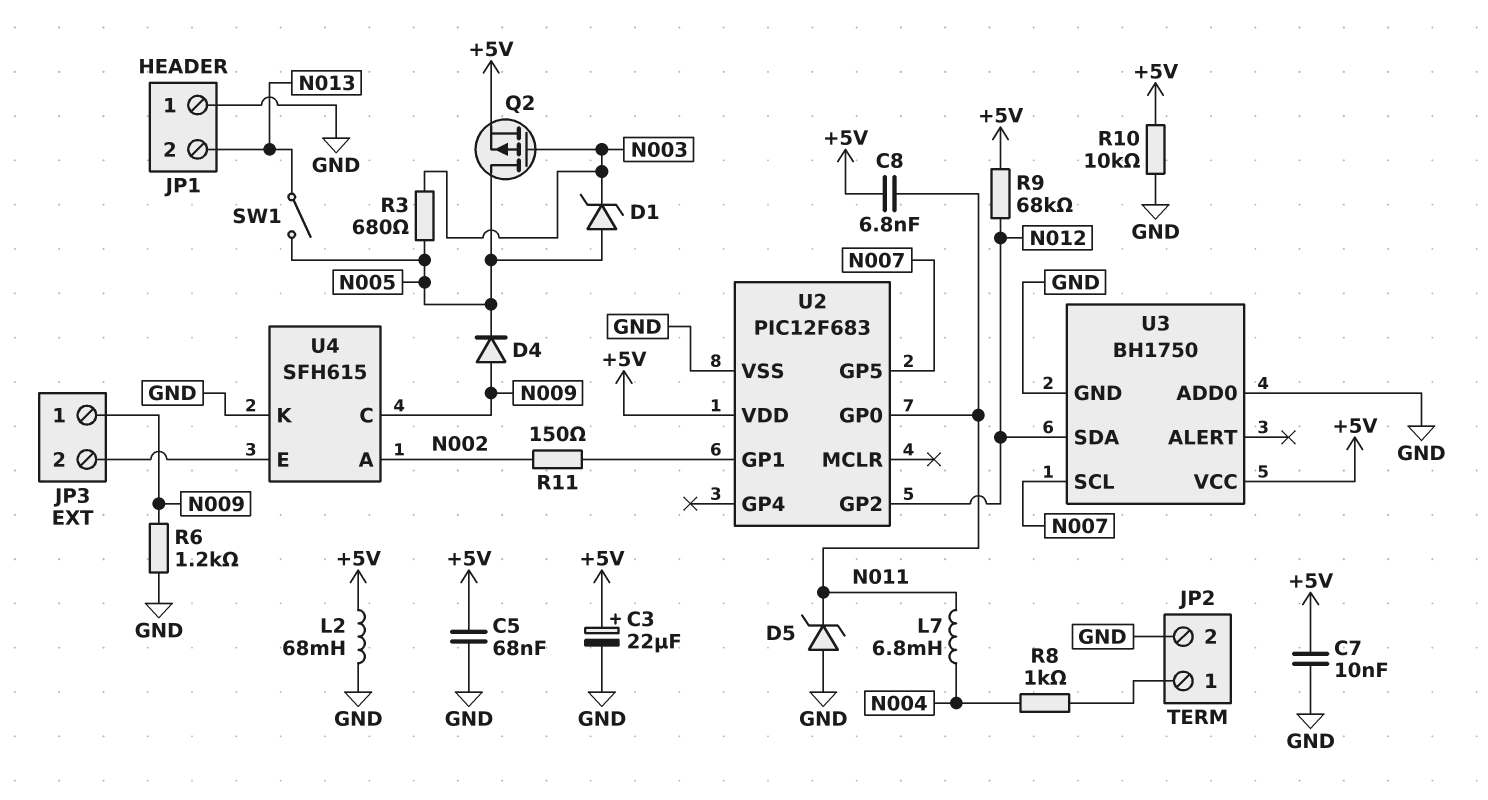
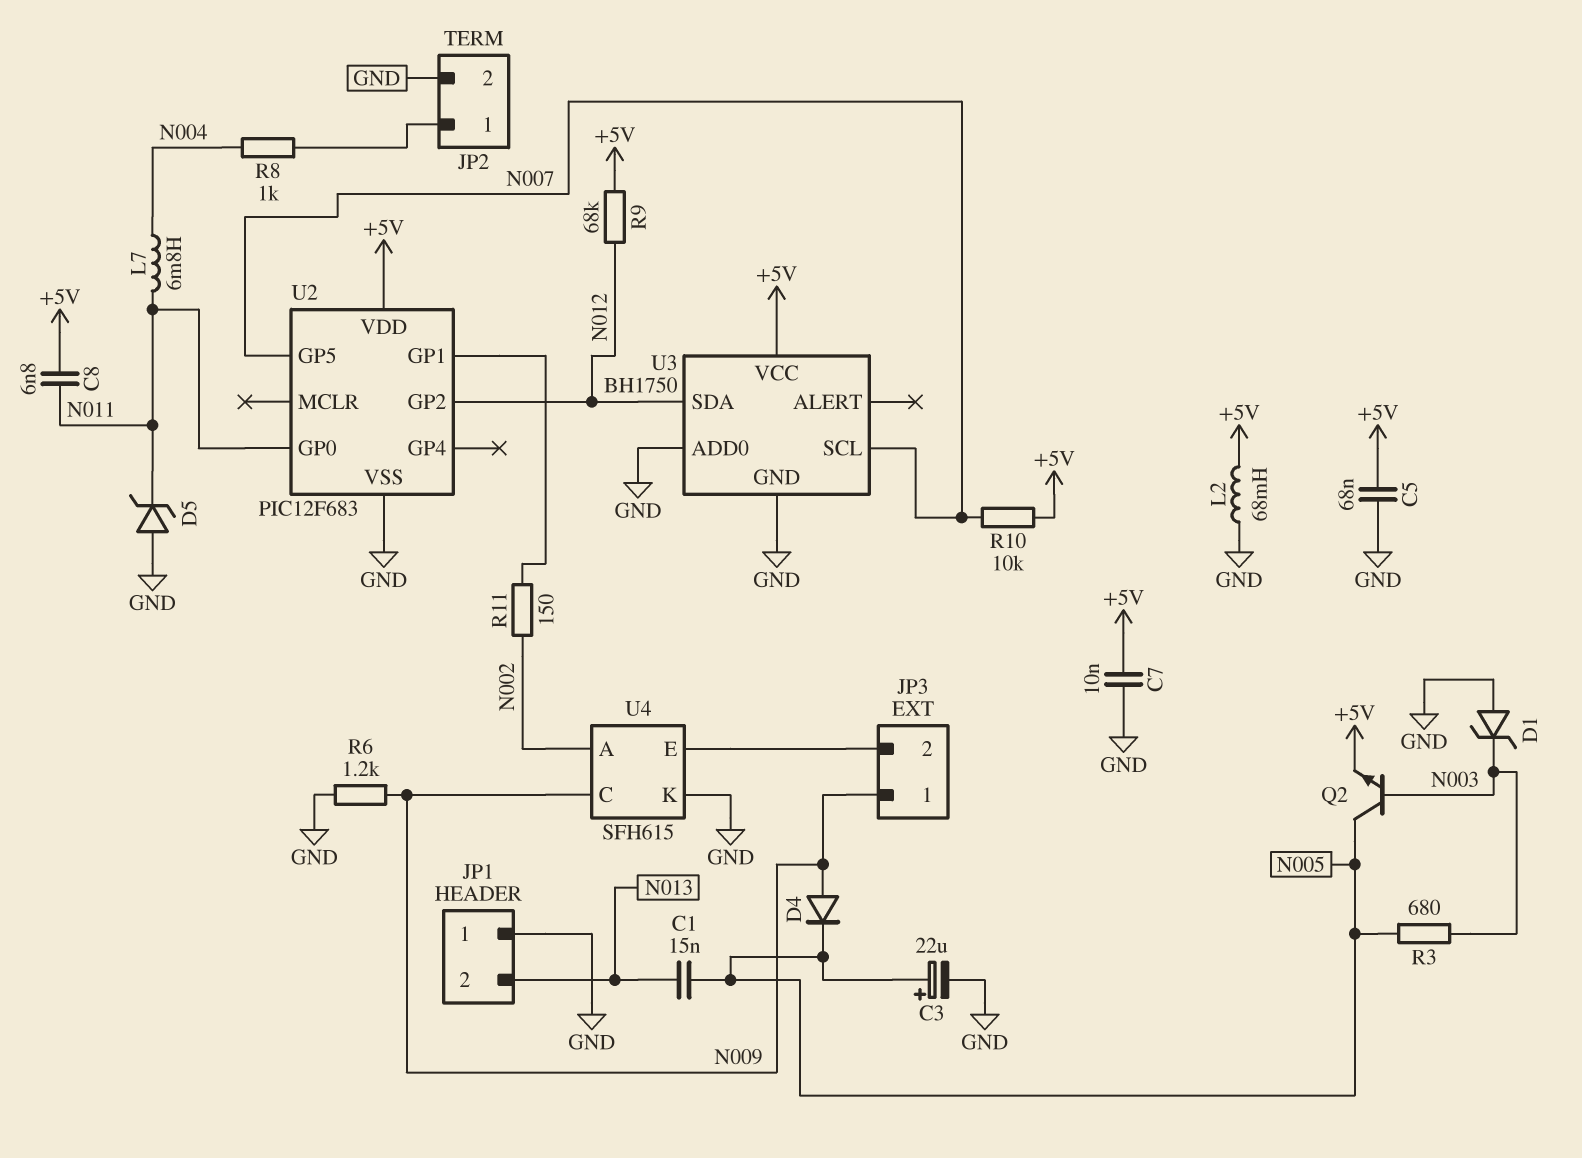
C1: none -> 15nF (N005, N013)
C3: 22uF (plus +5V, minus GND) -> 22uF (plus N005, minus GND)
D1: zener (A N005, K N003) -> zener (A GND, K N003)
Q2: PMOS (G N003, D N005, S +5V) -> NPN (B N003, C N005, E +5V)
R10: 10k (+5V, GND) -> 10k (+5V, N007)
SW1: switch (N005, N013) -> none

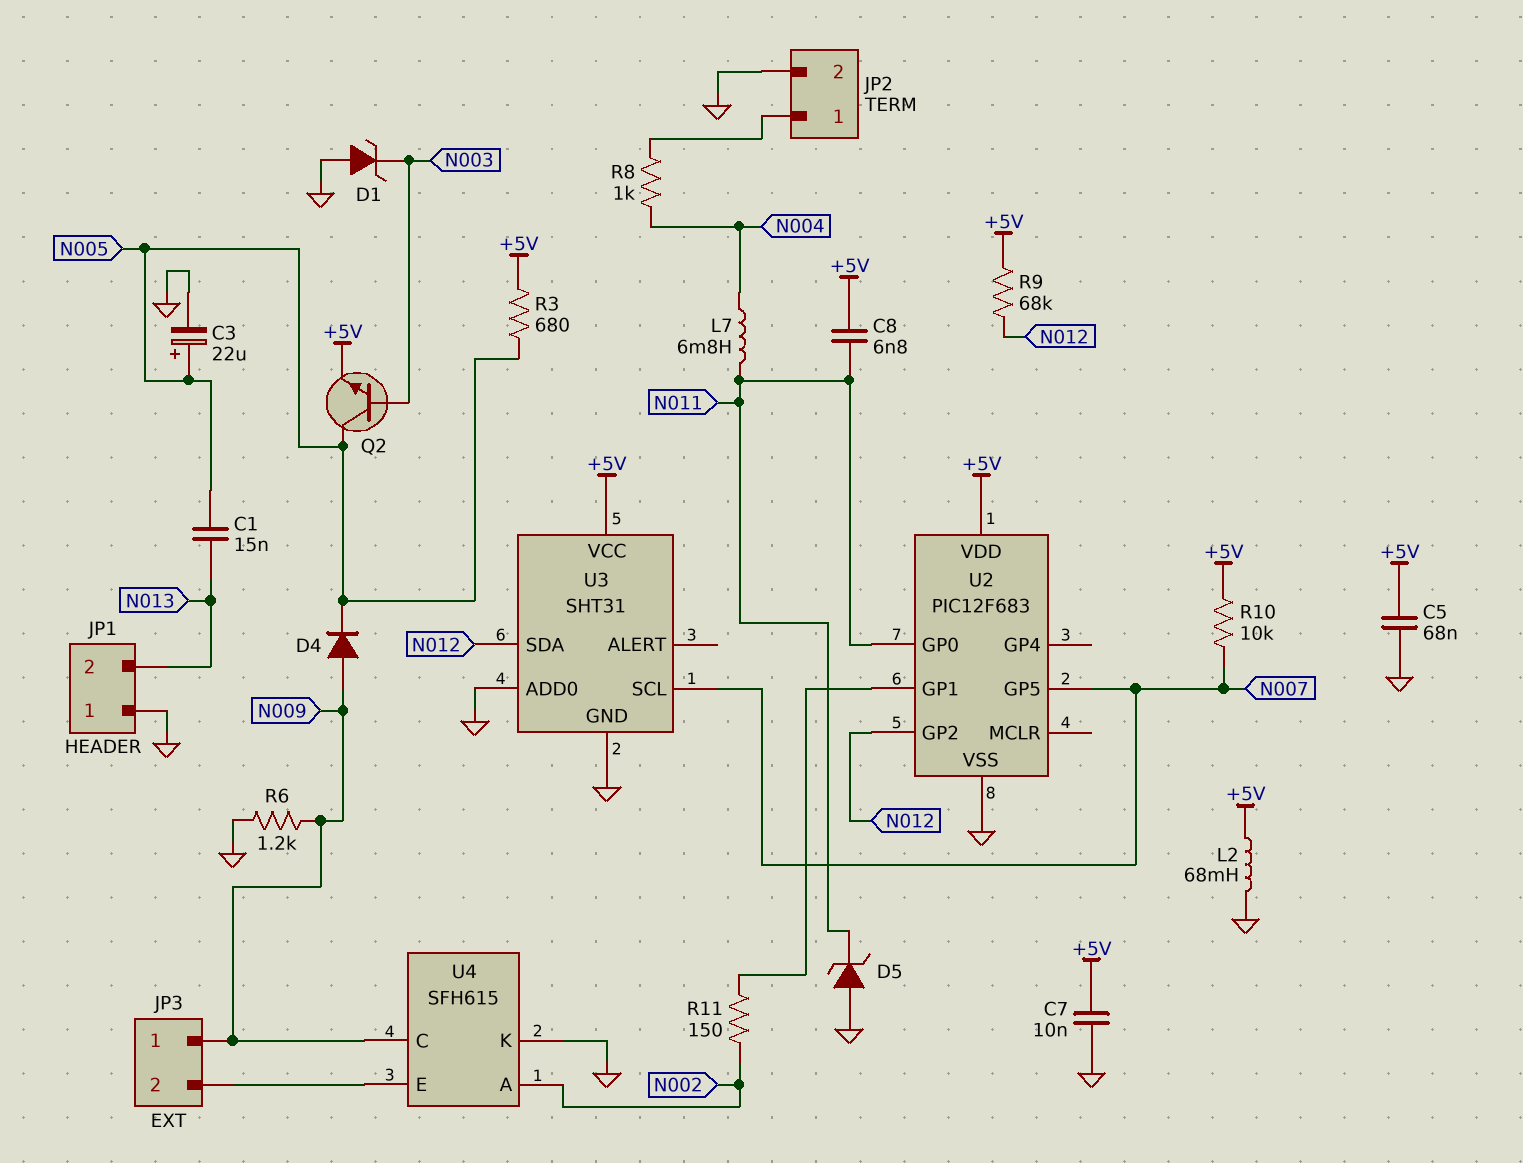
R3: 680 (N003, N005) -> 680 (+5V, N005)
U3: BH1750 -> SHT31

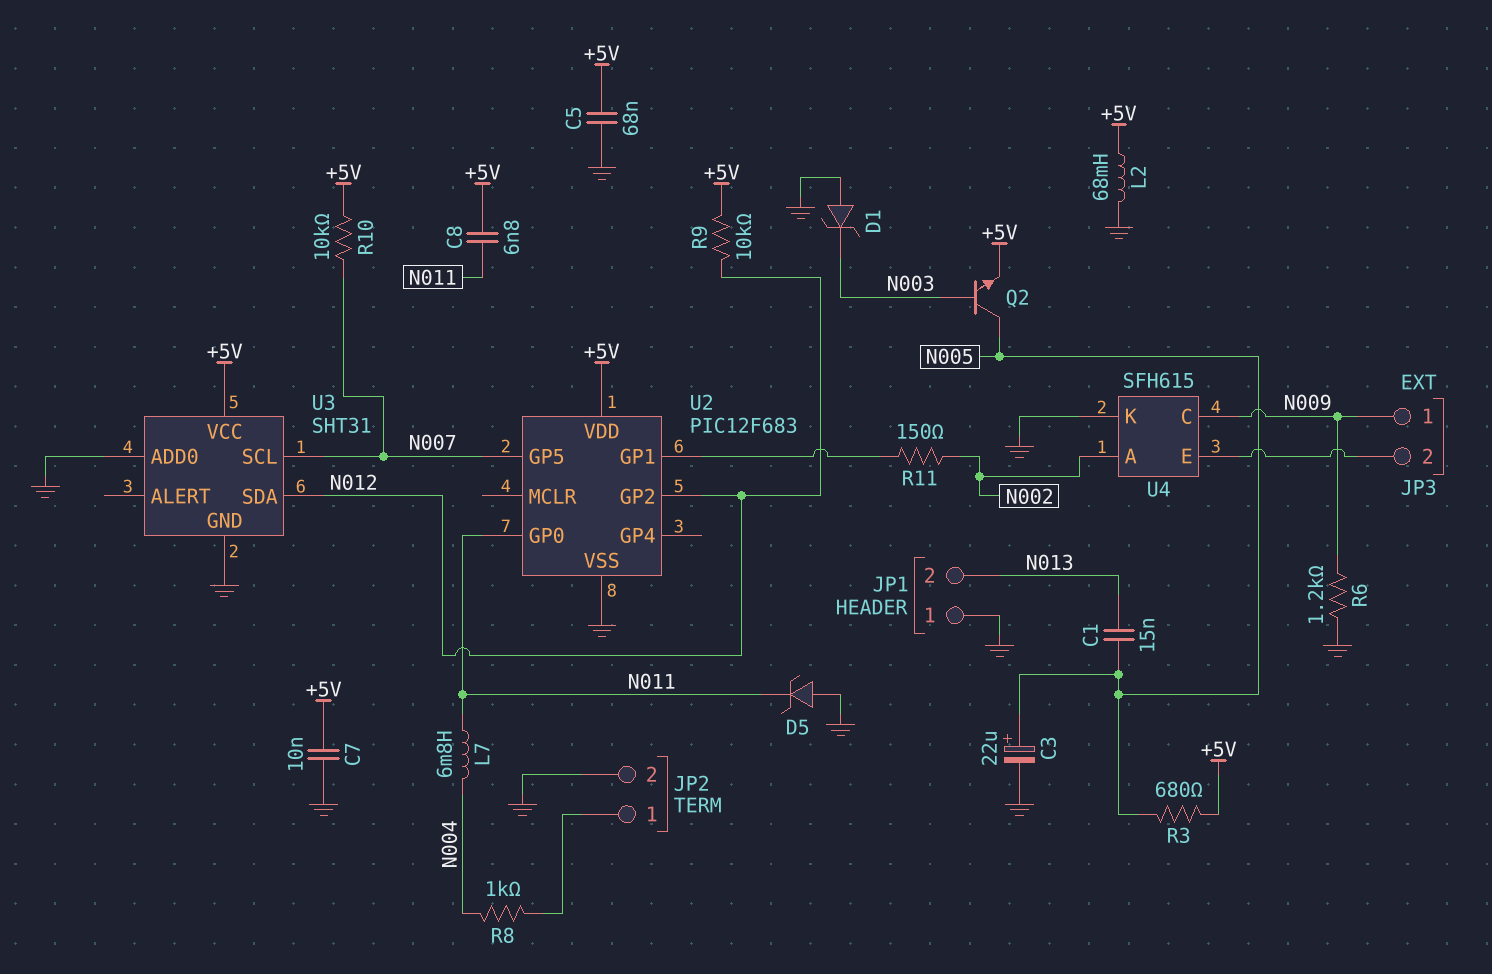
D4: diode (A N009, K N005) -> none
R9: 68k (+5V, N012) -> 10k (+5V, N012)

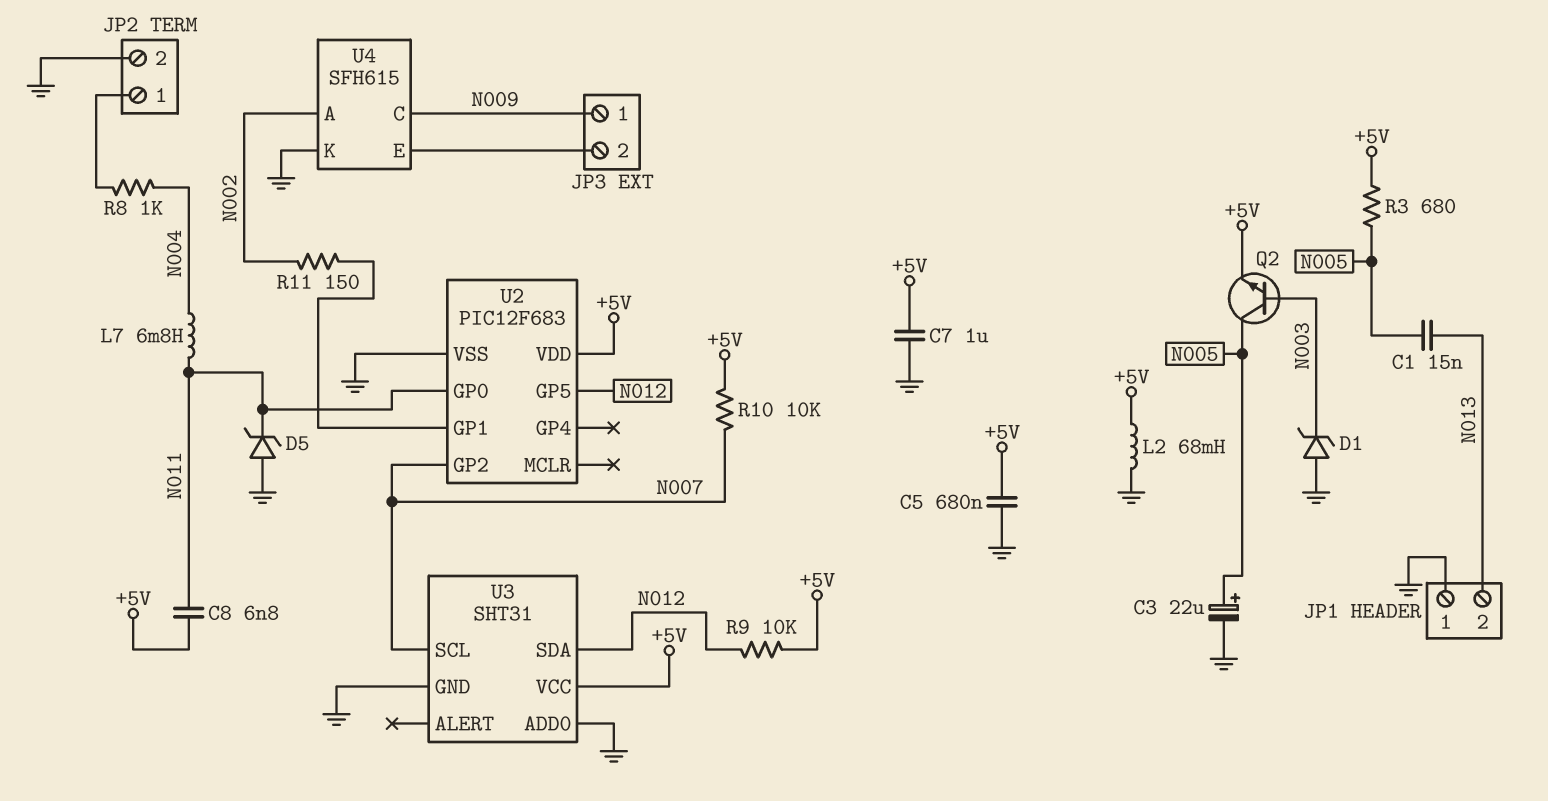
C5: 68nF (+5V, GND) -> 680nF (+5V, GND)
C7: 10nF (+5V, GND) -> 1uF (+5V, GND)
R6: 1.2k (GND, N009) -> none
U2 pin GP2: N012 -> N007
U2 pin GP5: N007 -> N012

